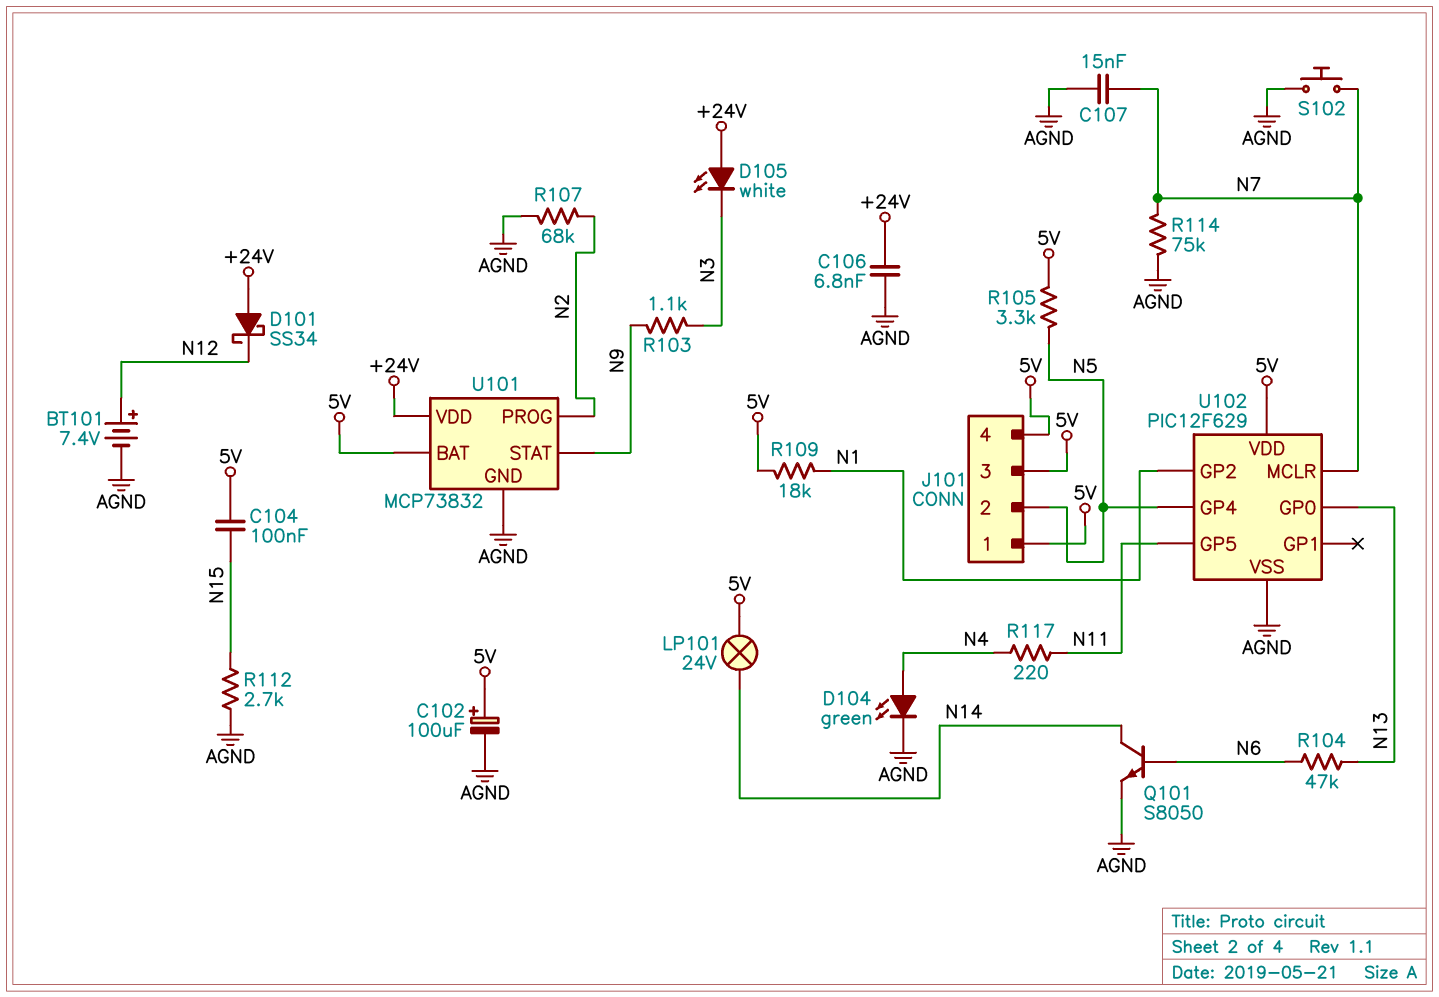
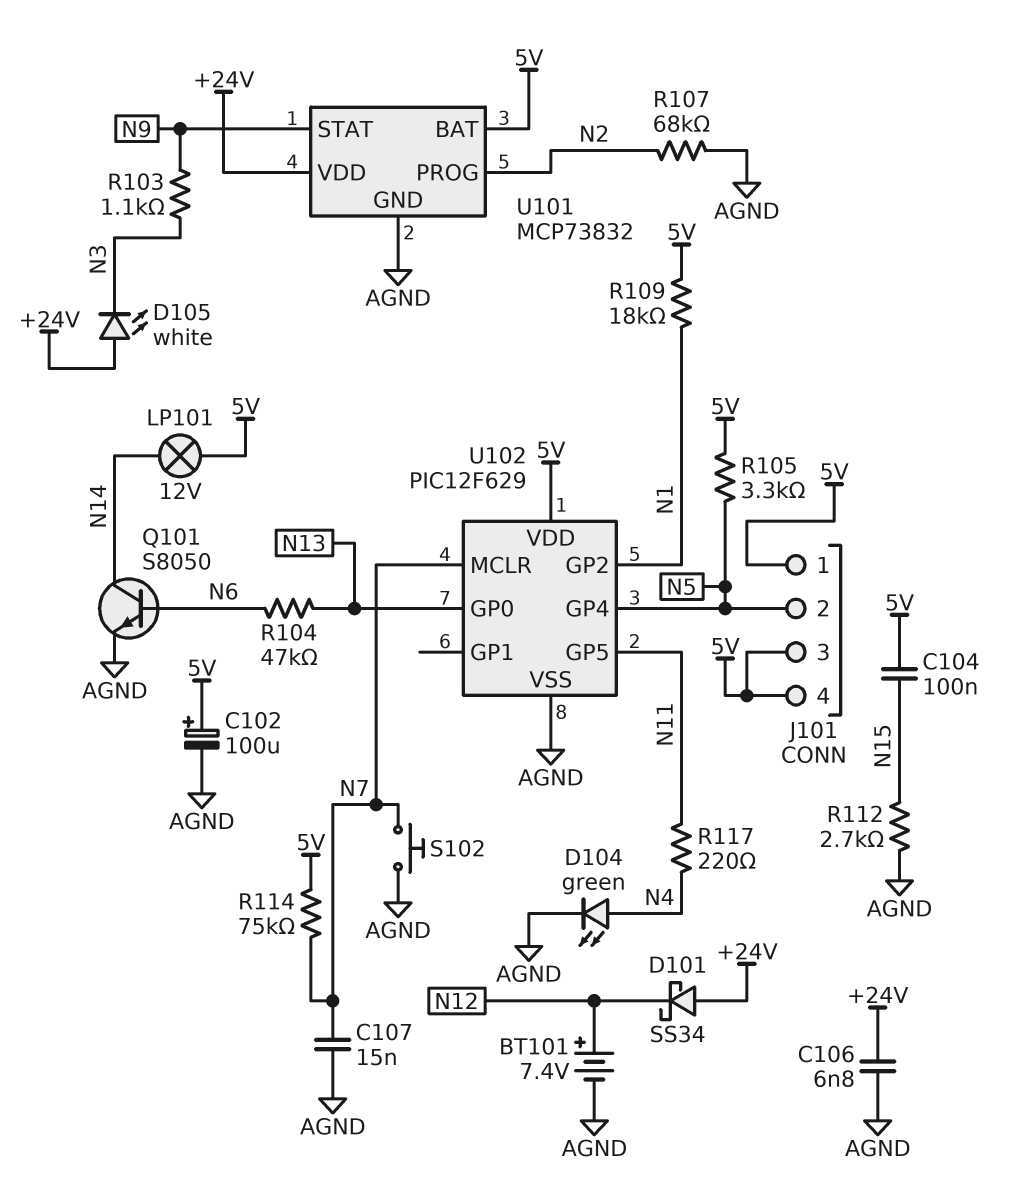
LP101: lamp 24V (5V, N14) -> lamp 12V (5V, N14)
R114: 75k (AGND, N7) -> 75k (5V, N7)

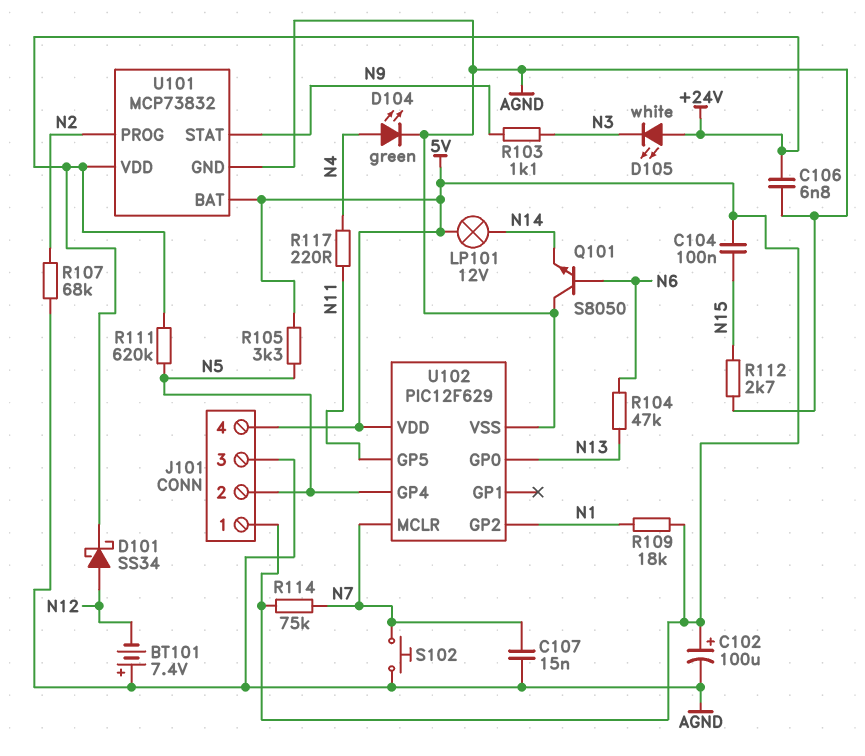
BT101: 7.4V (plus N12, minus AGND) -> 7.4V (plus AGND, minus N12)
D101: schottky SS34 (A +24V, K N12) -> schottky SS34 (A N12, K +24V)
J101 pin 3: 5V -> AGND
Q101: NPN S8050 (B N6, C N14, E AGND) -> NPN S8050 (B N6, C AGND, E N14)
R111: none -> 620k (+24V, N5)

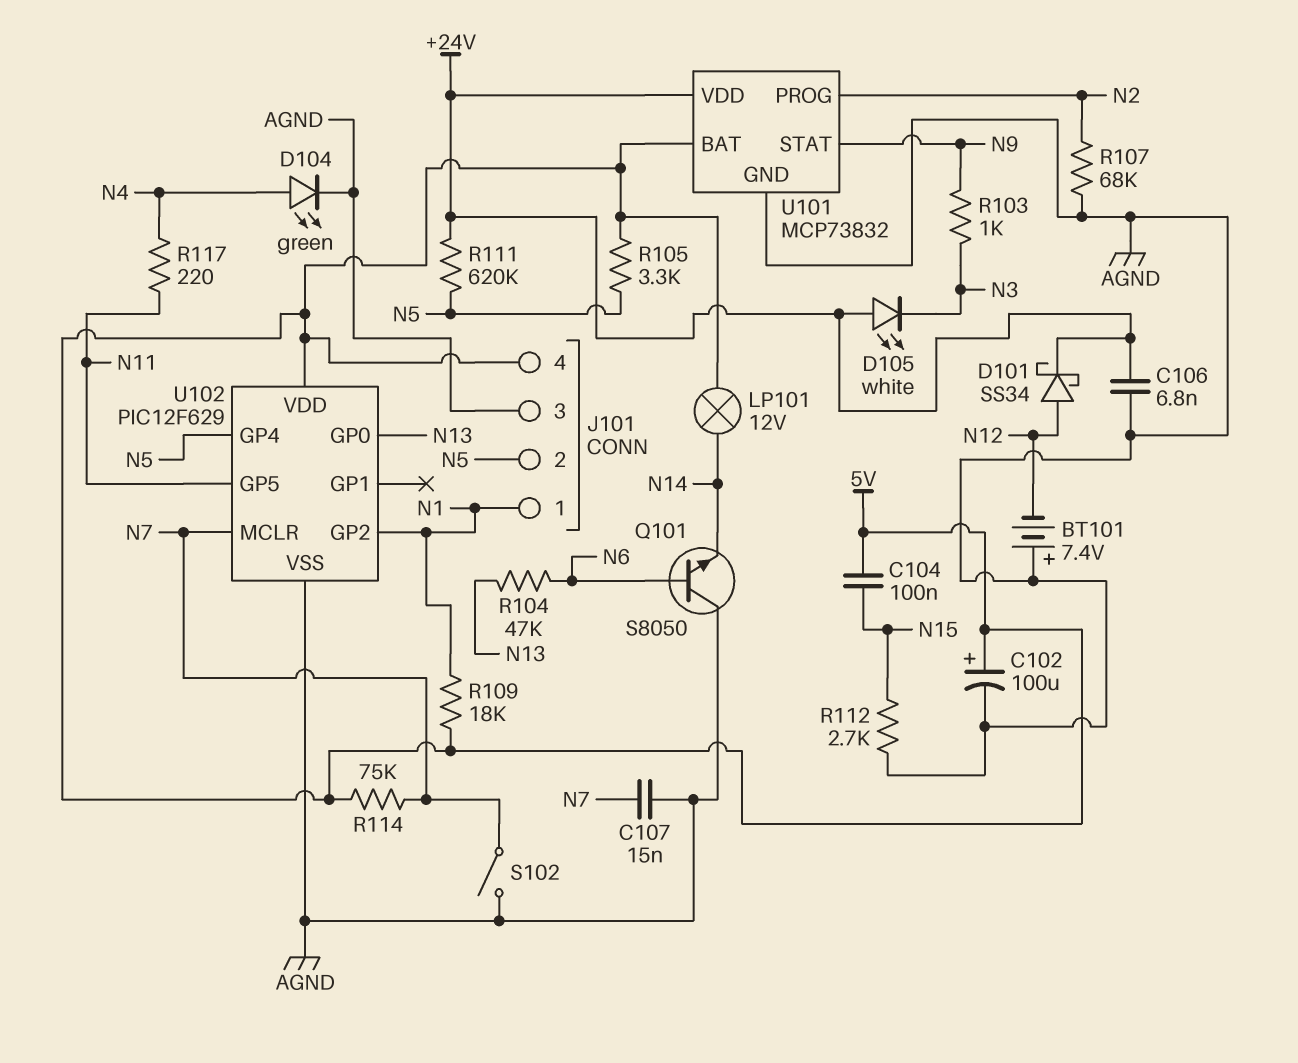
J101 pin 1: 5V -> N1
R103: 1.1k (N3, N9) -> 1k (N3, N9)
S102: button (AGND, N7) -> switch (AGND, N7)

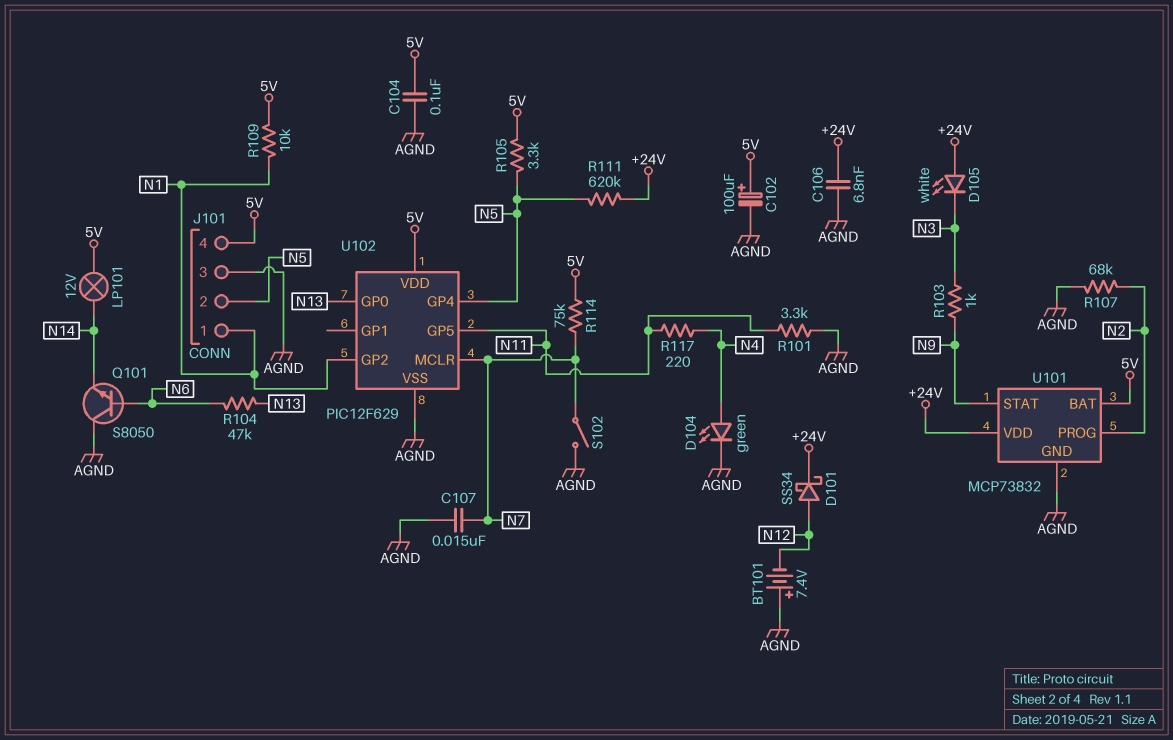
C104: 100nF (5V, N15) -> 100nF (5V, AGND)
R101: none -> 3.3k (AGND, N11)
R109: 18k (5V, N1) -> 10k (5V, N1)
R112: 2.7k (AGND, N15) -> none

